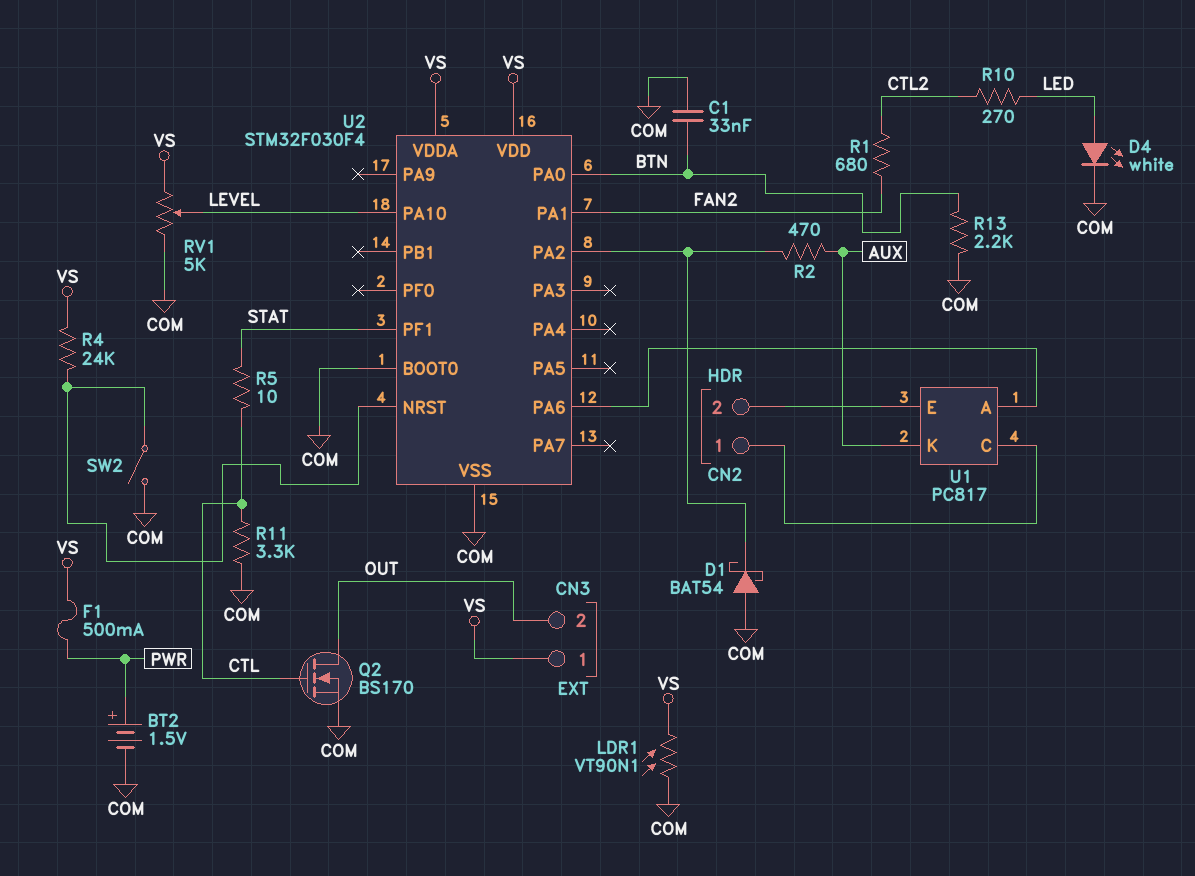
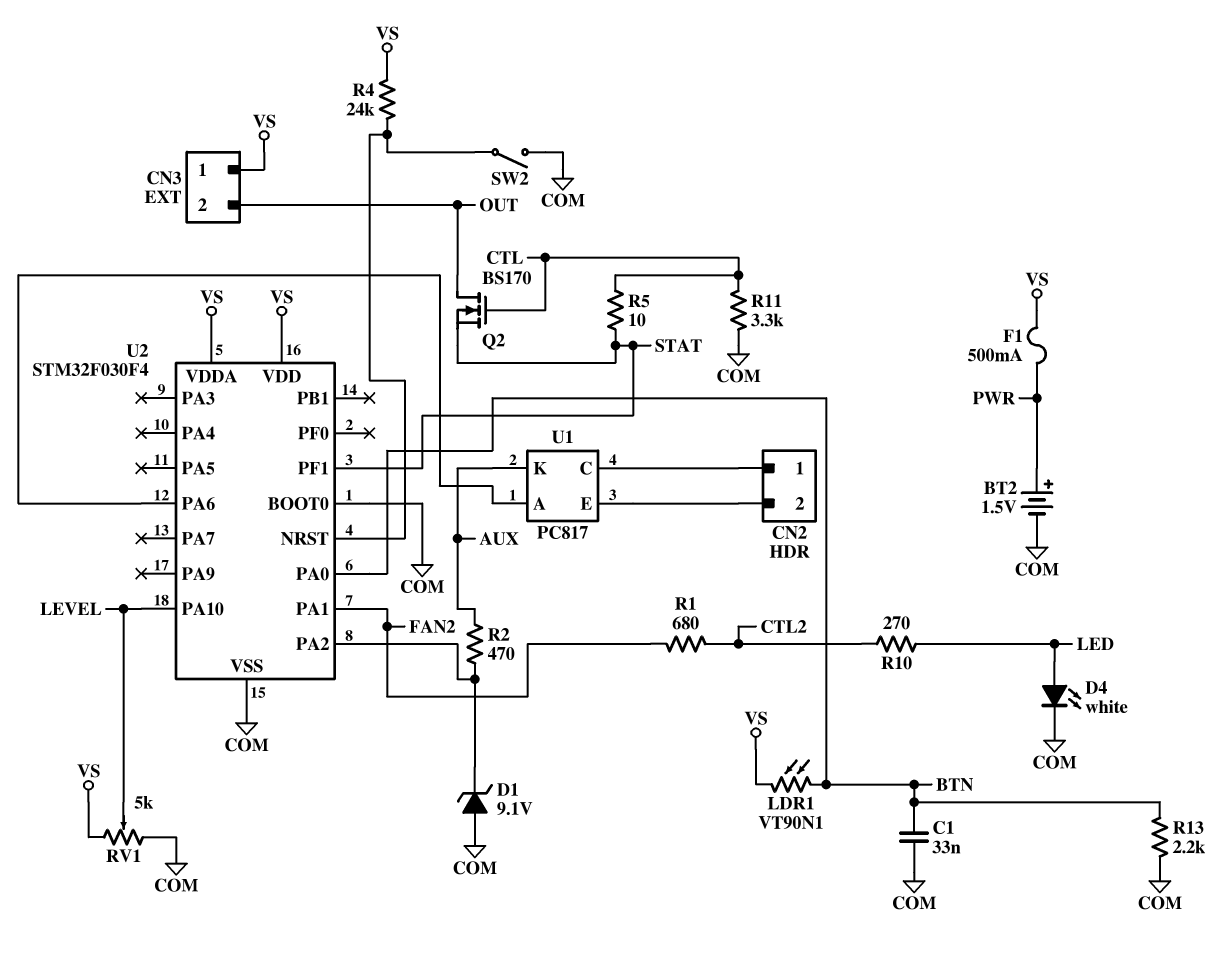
D1: schottky BAT54 (A COM, K U2/PA2) -> zener 9.1V (A COM, K U2/PA2)
LDR1: VT90N1 (COM, VS) -> VT90N1 (BTN, VS)
Q2: NMOS BS170 (G CTL, D OUT, S COM) -> NMOS BS170 (G CTL, D OUT, S STAT)

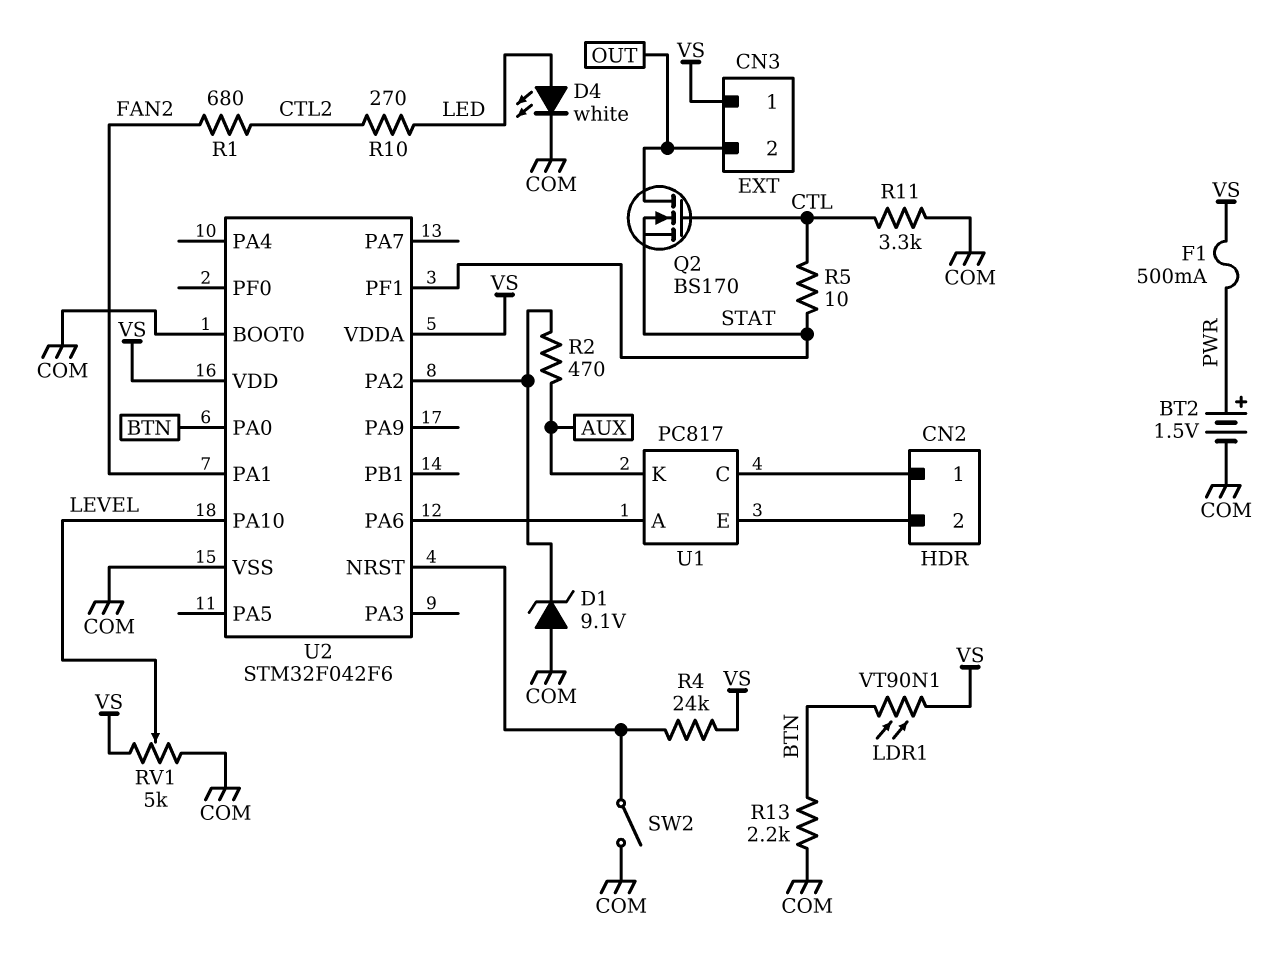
C1: 33nF (BTN, COM) -> none
U2: STM32F030F4 -> STM32F042F6

